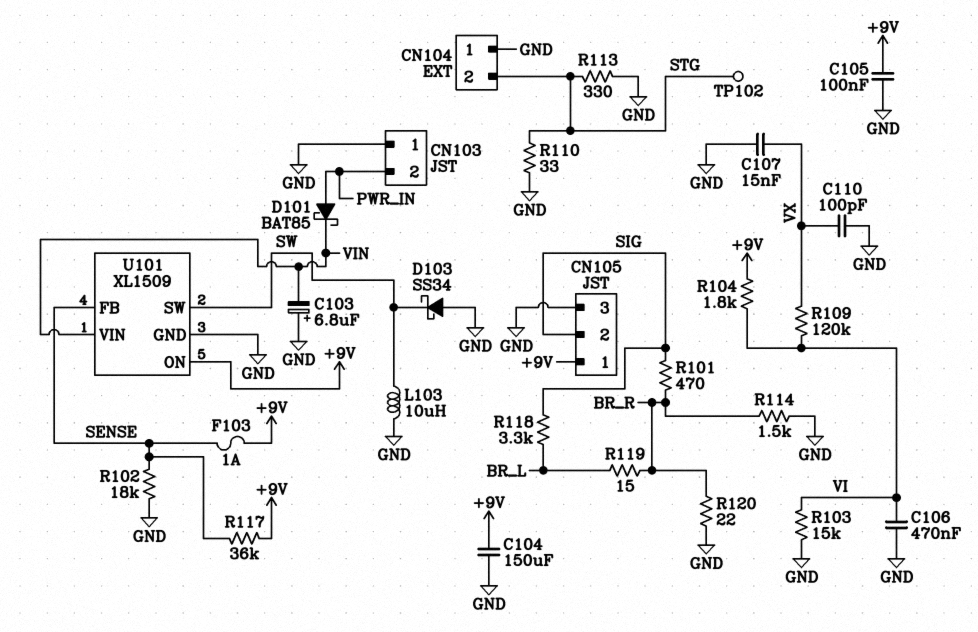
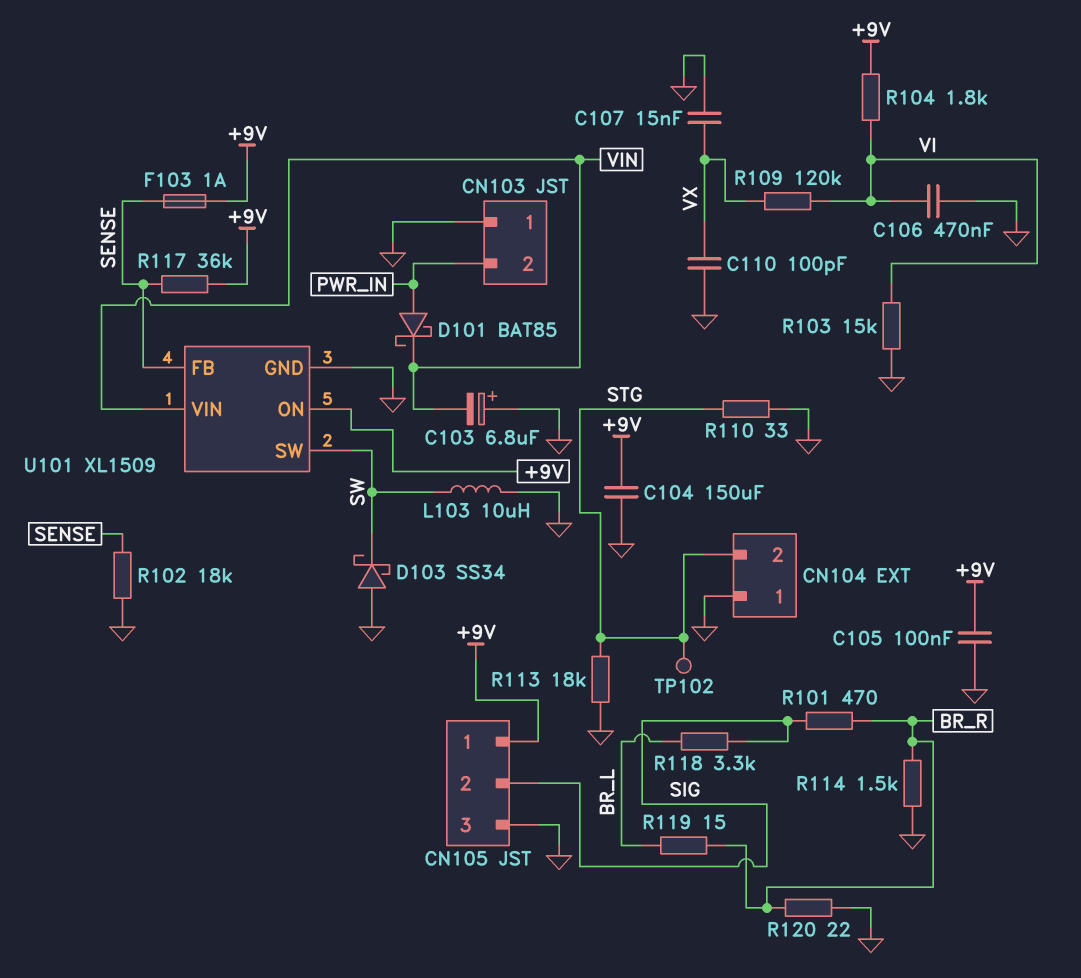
R113: 330 (GND, STG) -> 18k (GND, STG)

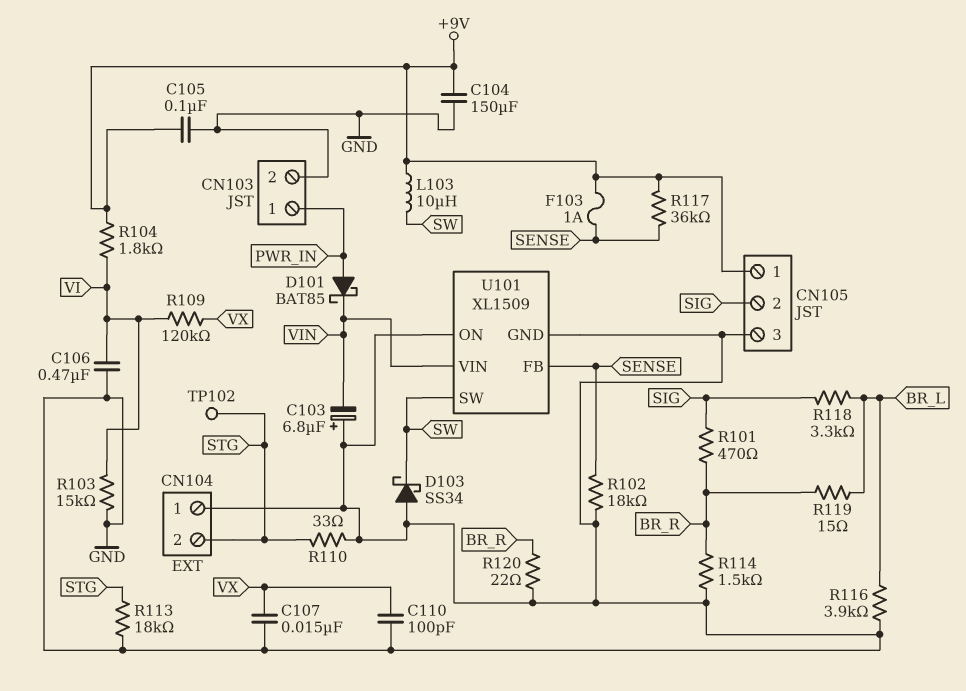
CN103 pin 1: GND -> PWR_IN
CN103 pin 2: PWR_IN -> GND
L103: 10uH (GND, SW) -> 10uH (+9V, SW)
R116: none -> 3.9k (BR_L, GND)
U101 pin ON: +9V -> GND

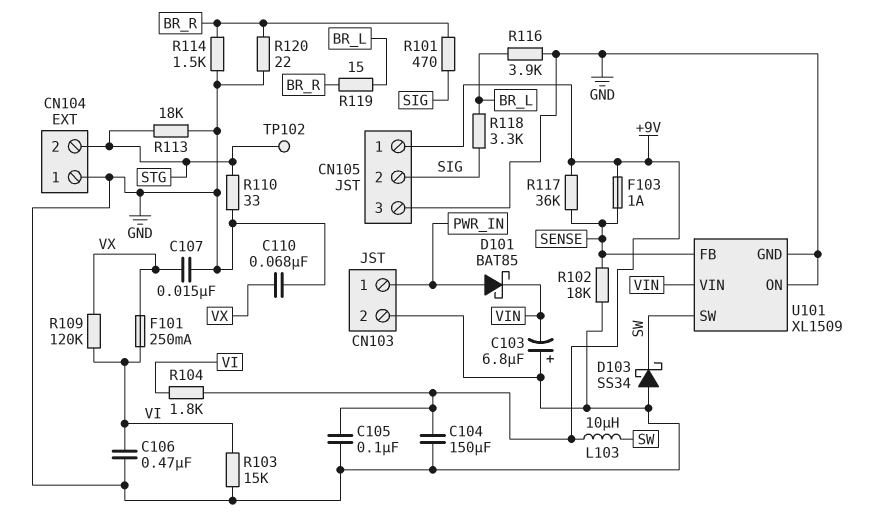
C110: 100pF (GND, VX) -> 68nF (GND, VX)
F101: none -> 250mA (VI, VX)

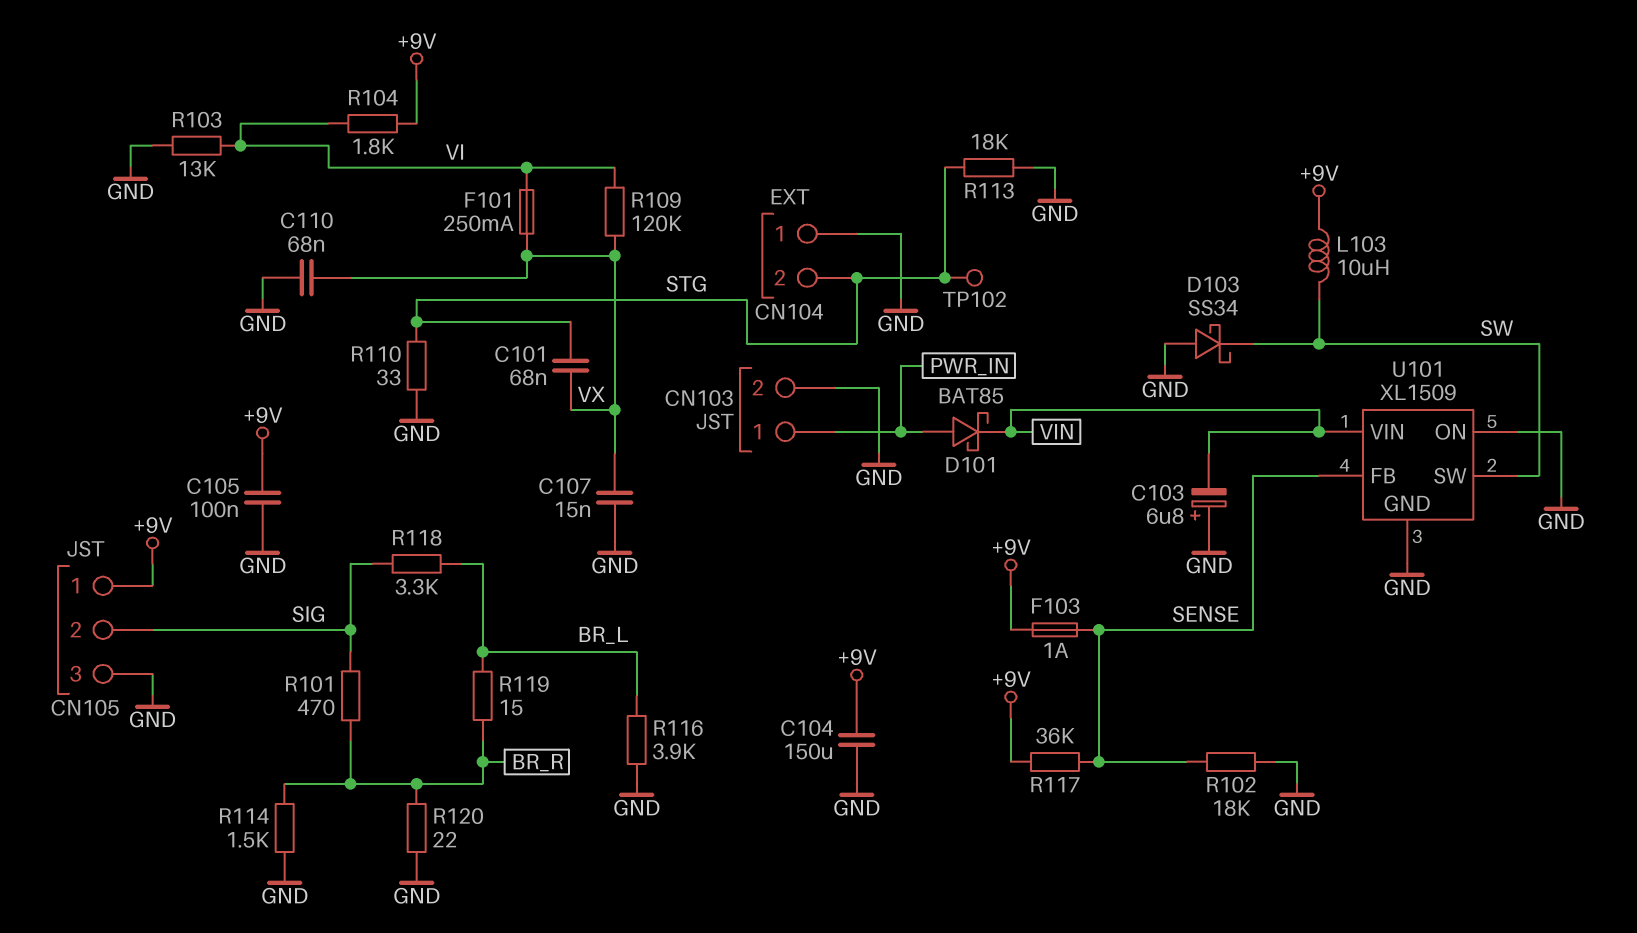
C101: none -> 68nF (STG, VX)
C106: 470nF (GND, VI) -> none
R103: 15k (GND, VI) -> 13k (GND, VI)

